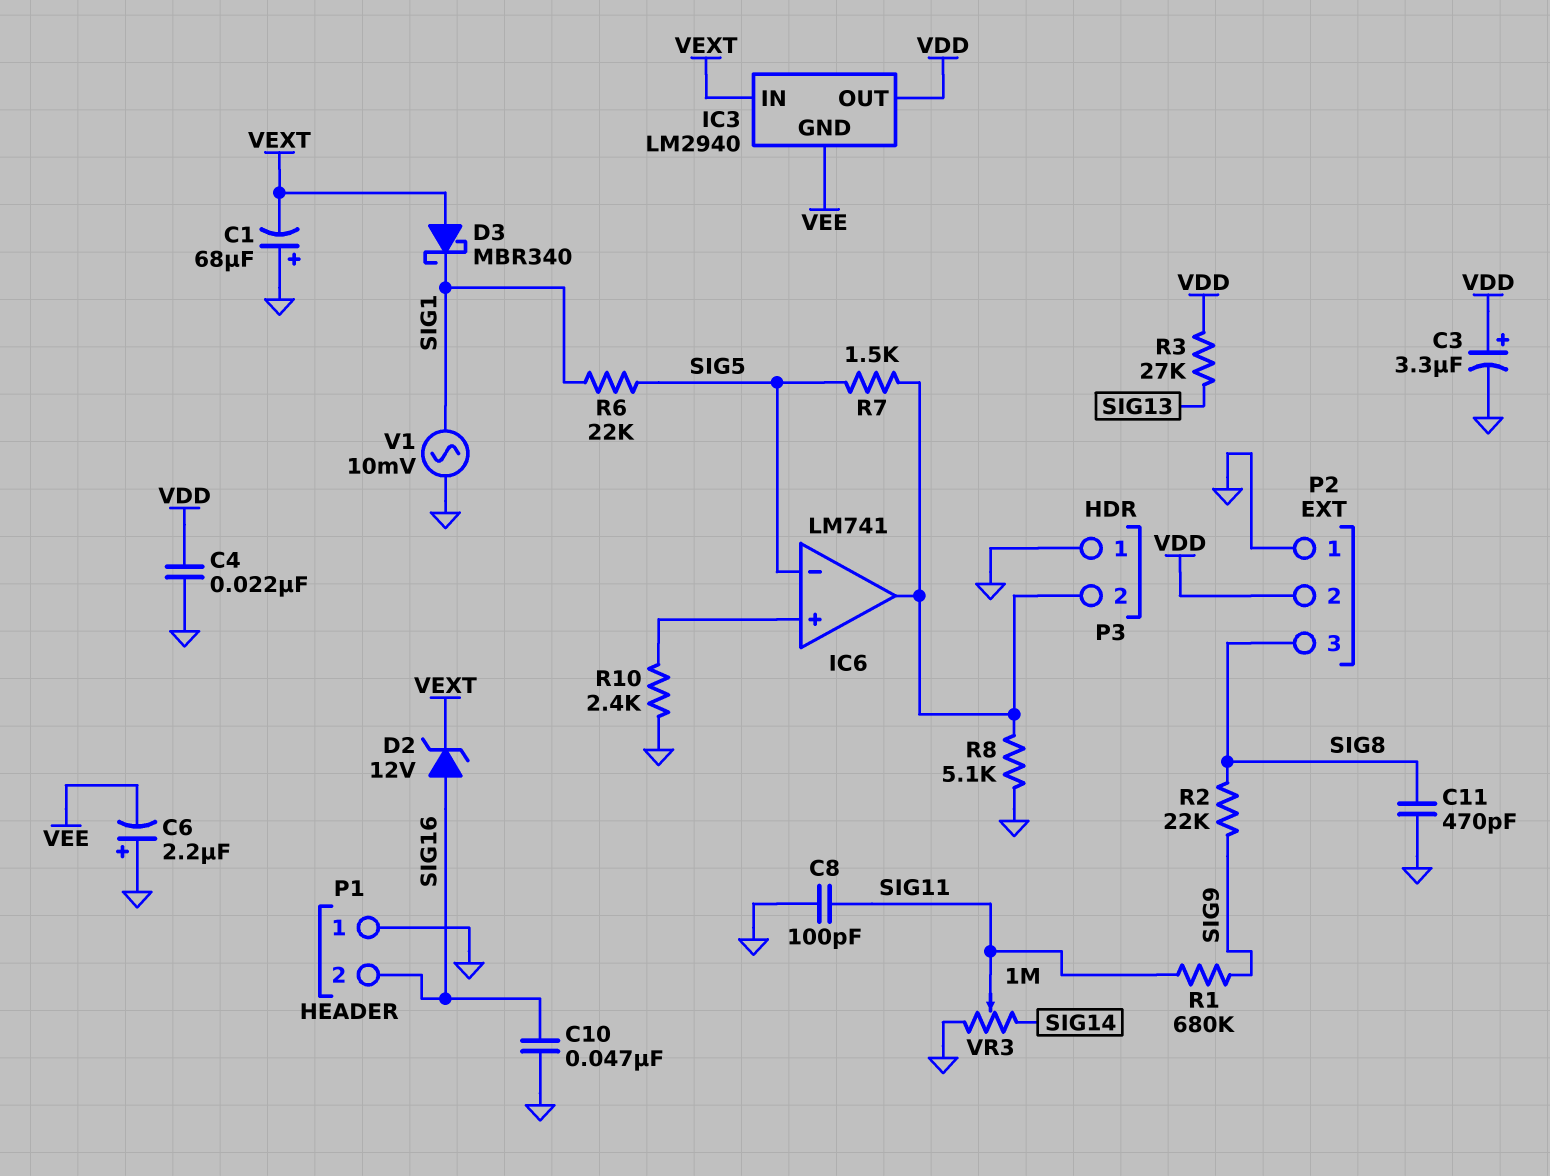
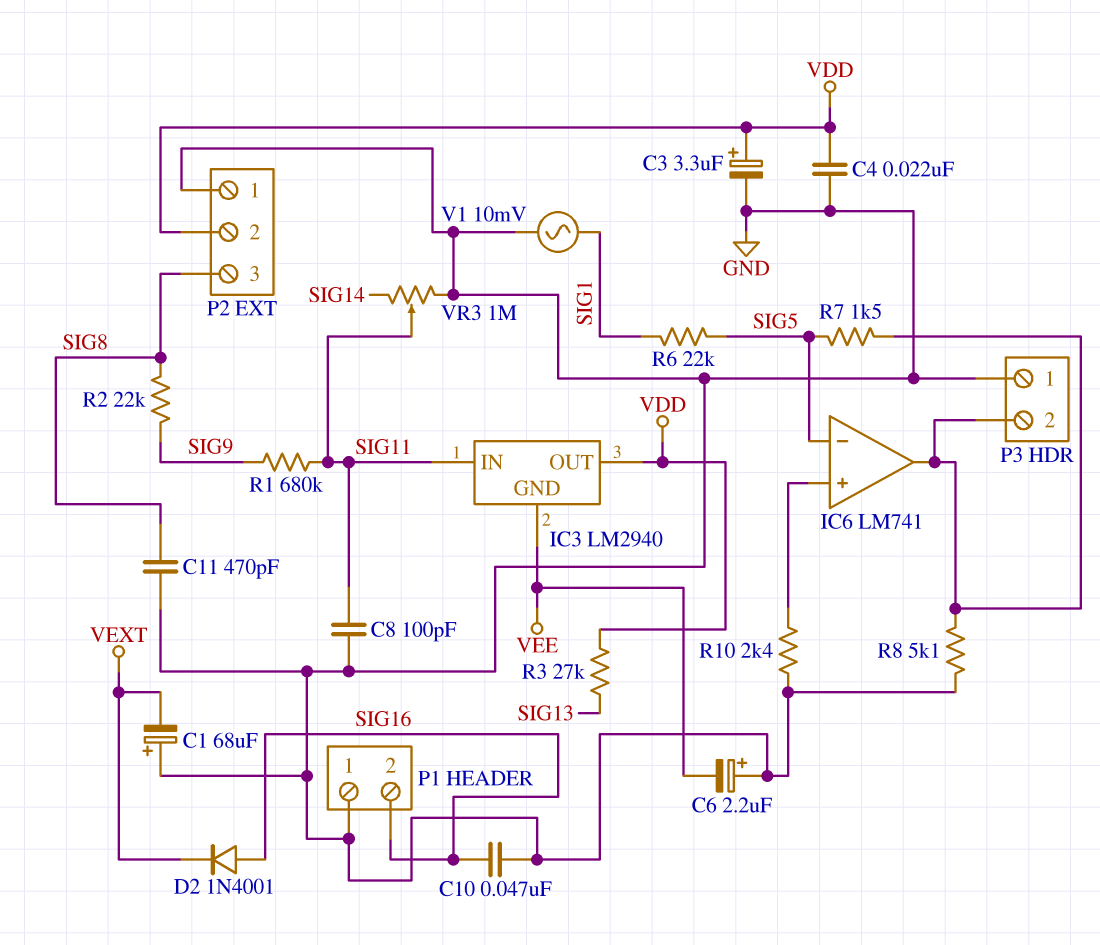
D2: zener 12V (A SIG16, K VEXT) -> diode 1N4001 (A SIG16, K VEXT)
D3: schottky MBR340 (A VEXT, K SIG1) -> none
IC3 pin IN: VEXT -> SIG11

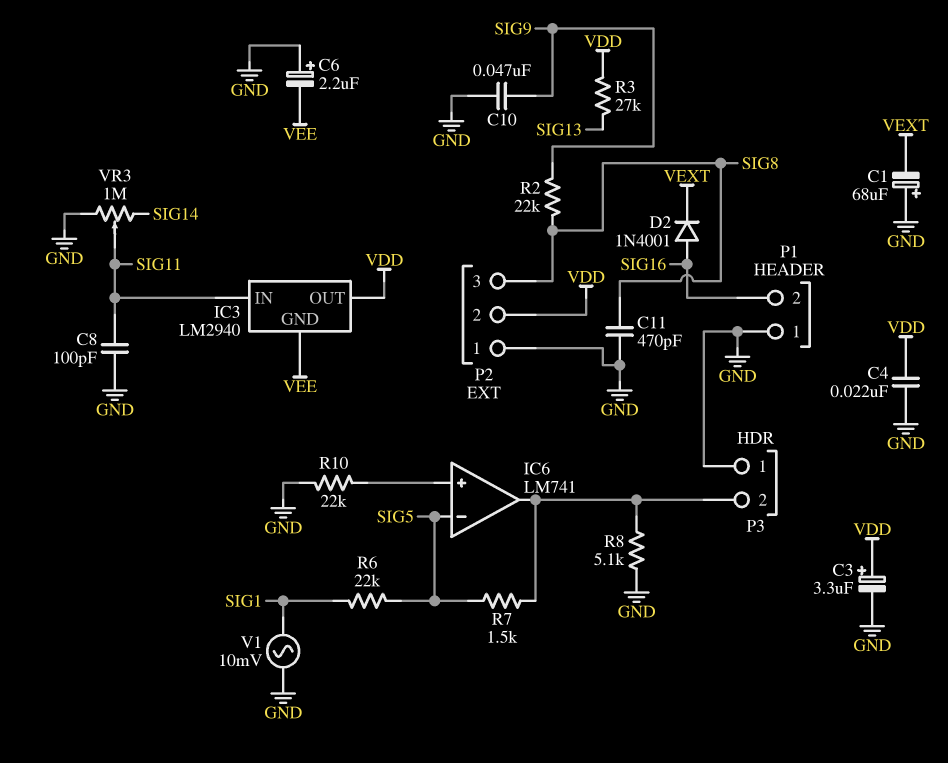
C10: 47nF (GND, SIG16) -> 47nF (GND, SIG9)
R1: 680k (SIG9, SIG11) -> none
R10: 2.4k (GND, IC6/in+) -> 22k (GND, IC6/in+)

